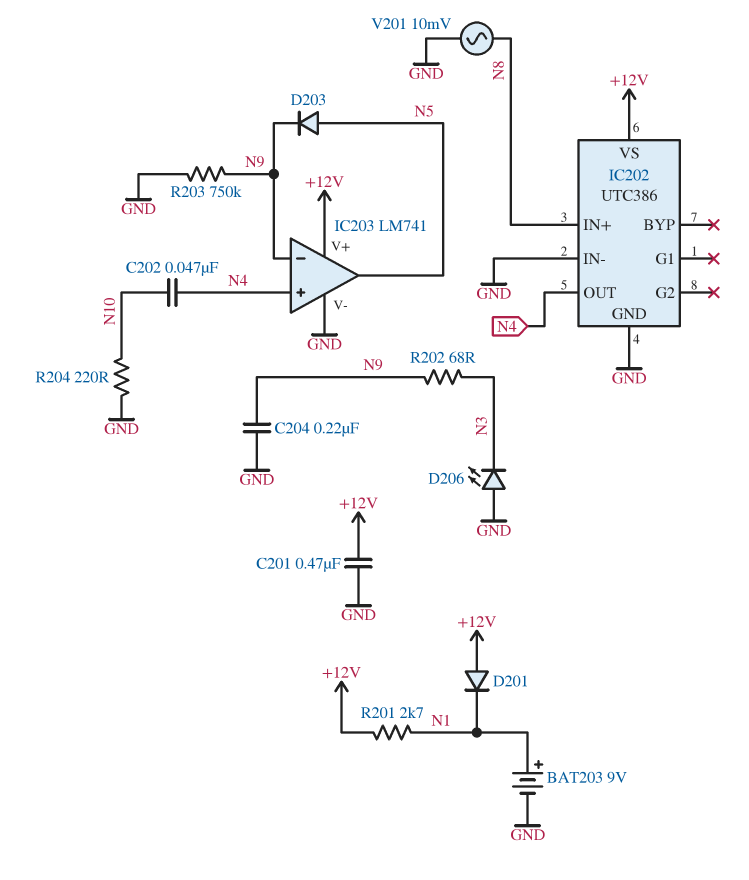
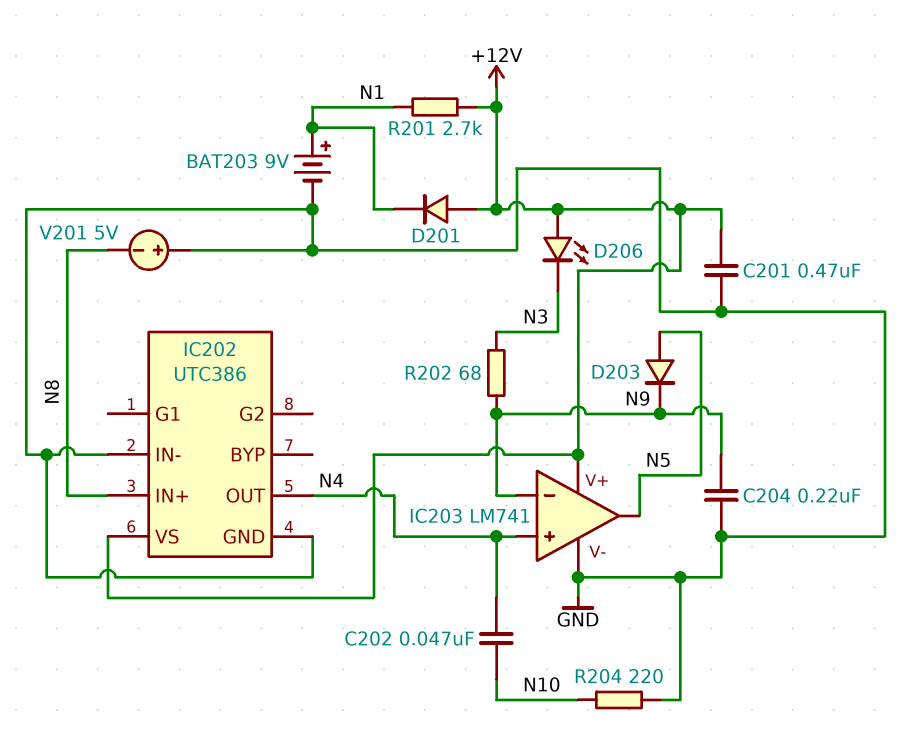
D206: LED (A GND, K N3) -> LED (A +12V, K N3)
R203: 750k (GND, N9) -> none
V201: AC 10mV (GND, N8) -> 5V (plus GND, minus N8)

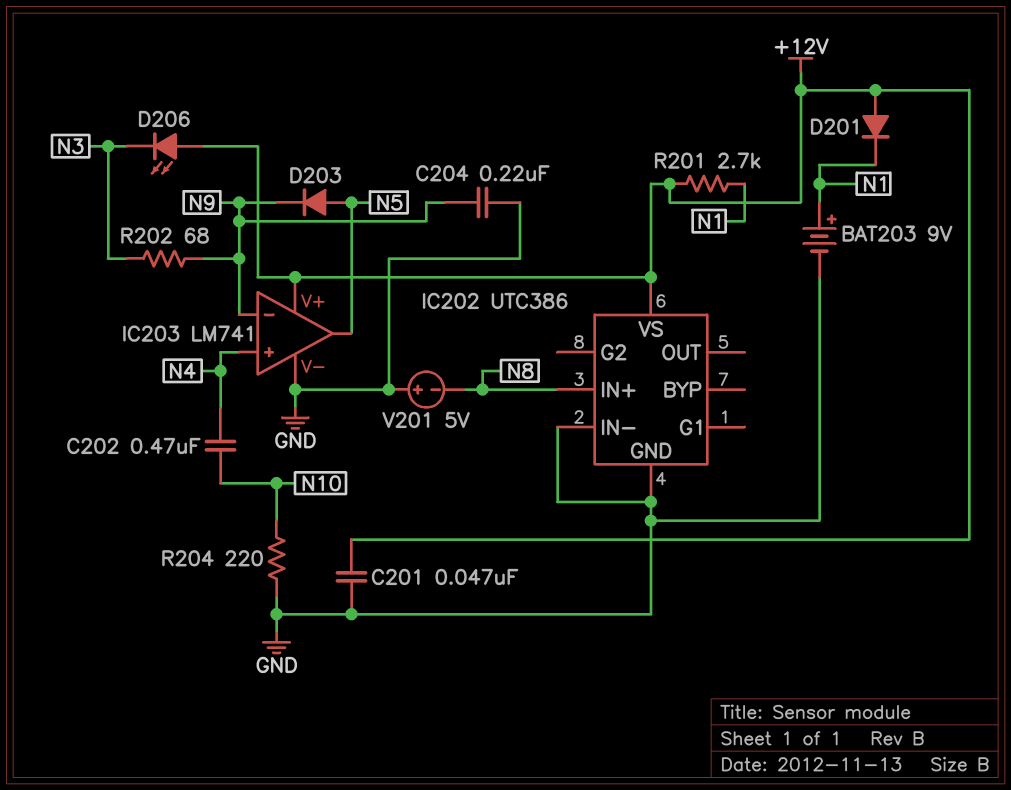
C201: 470nF (+12V, GND) -> 47nF (+12V, GND)
C202: 47nF (N4, N10) -> 470nF (N4, N10)
IC202 pin OUT: N4 -> none

